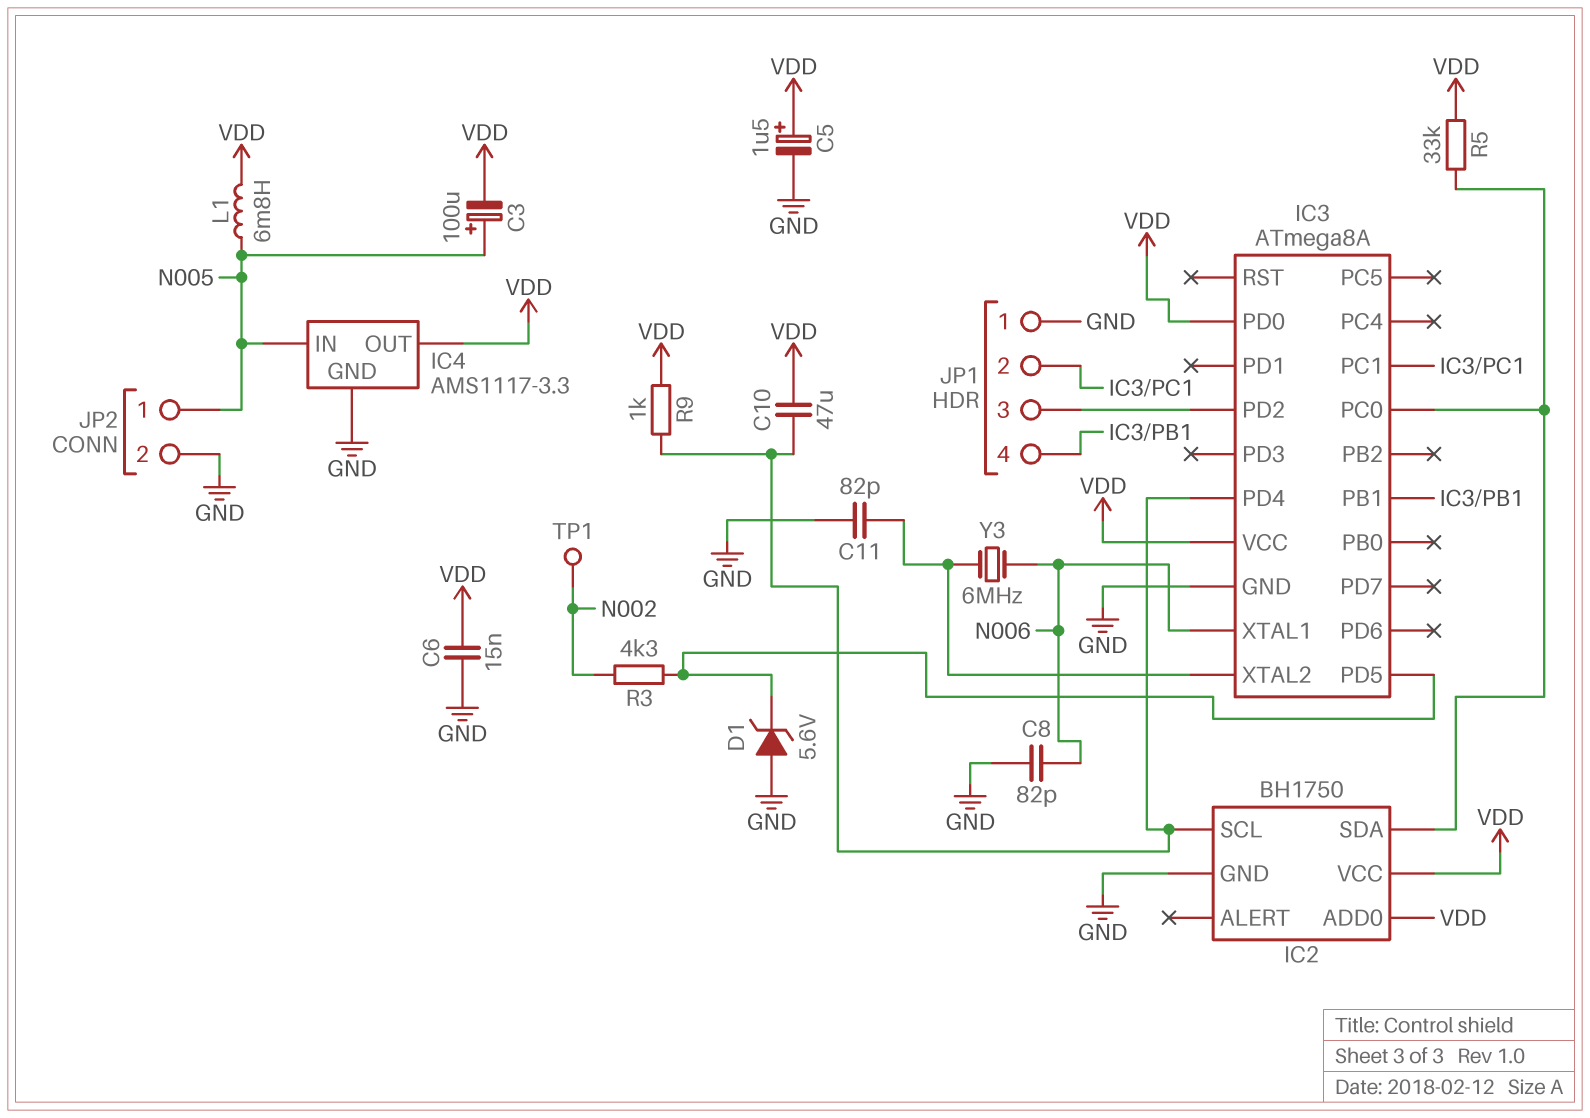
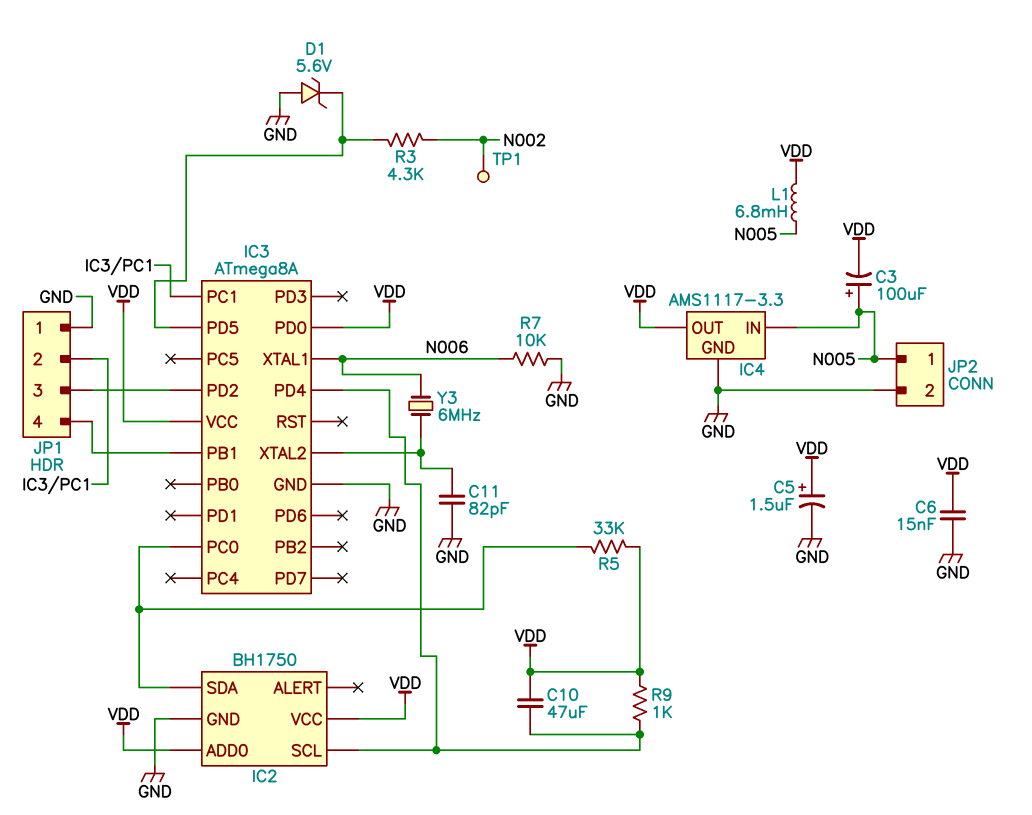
C8: 82pF (GND, N006) -> none
R7: none -> 10k (GND, N006)

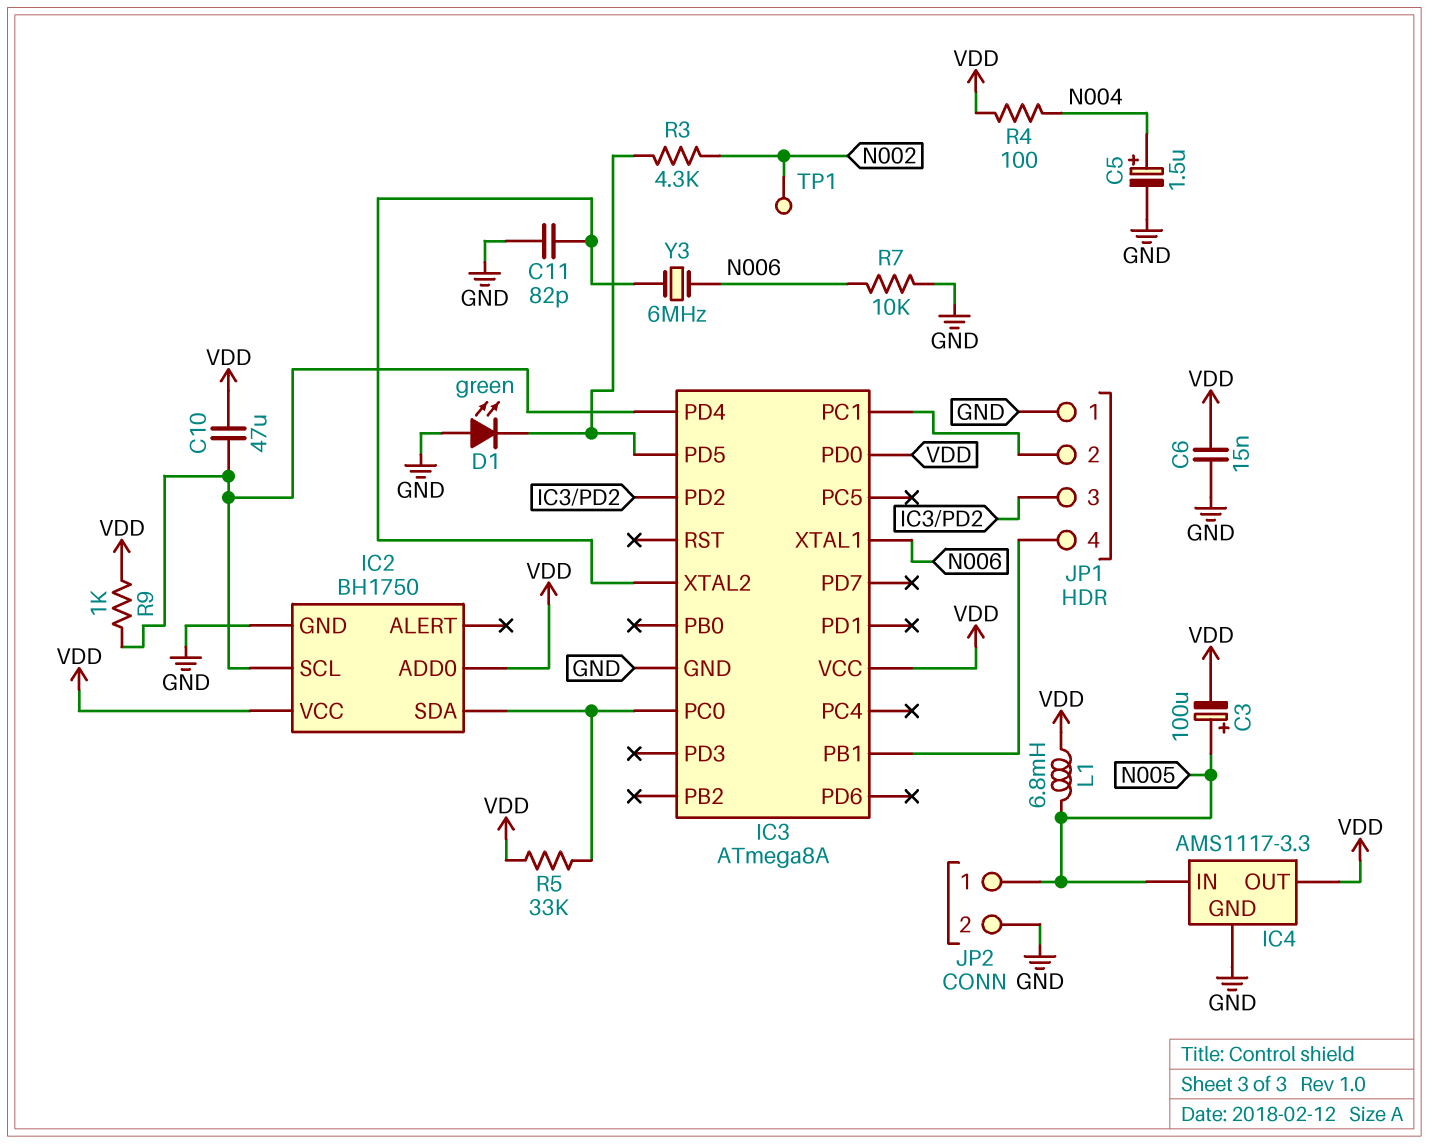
C5: 1.5uF (plus VDD, minus GND) -> 1.5uF (plus N004, minus GND)
D1: zener 5.6V (A GND, K IC3/PD5) -> LED green (A GND, K IC3/PD5)
R4: none -> 100 (N004, VDD)

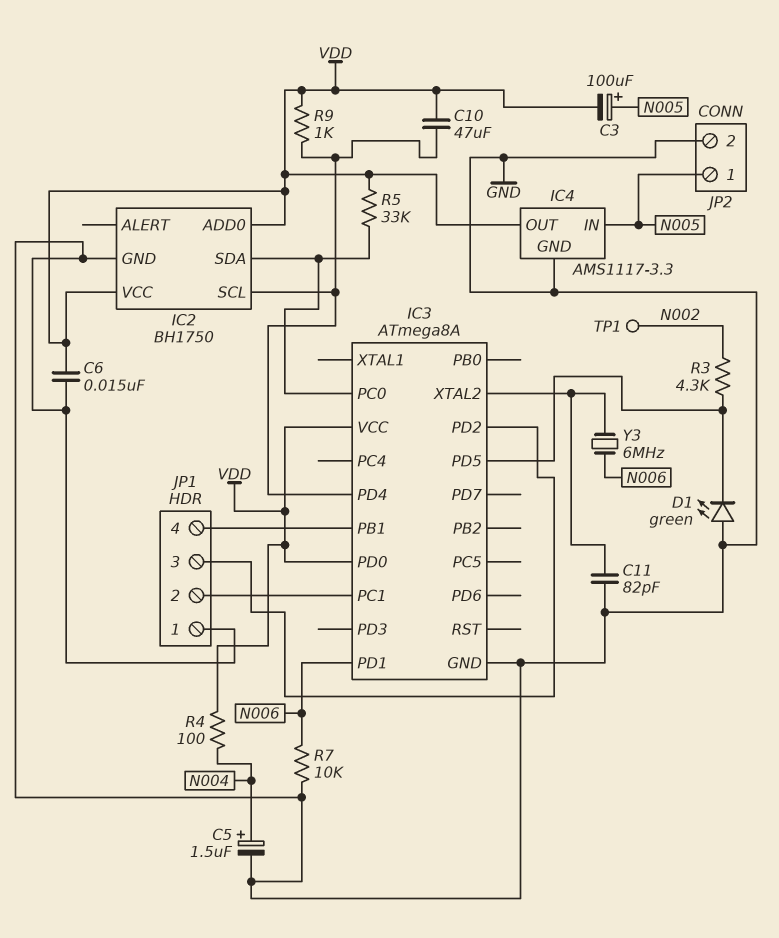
IC3 pin PD1: none -> N006
IC3 pin XTAL1: N006 -> none
L1: 6.8mH (N005, VDD) -> none

